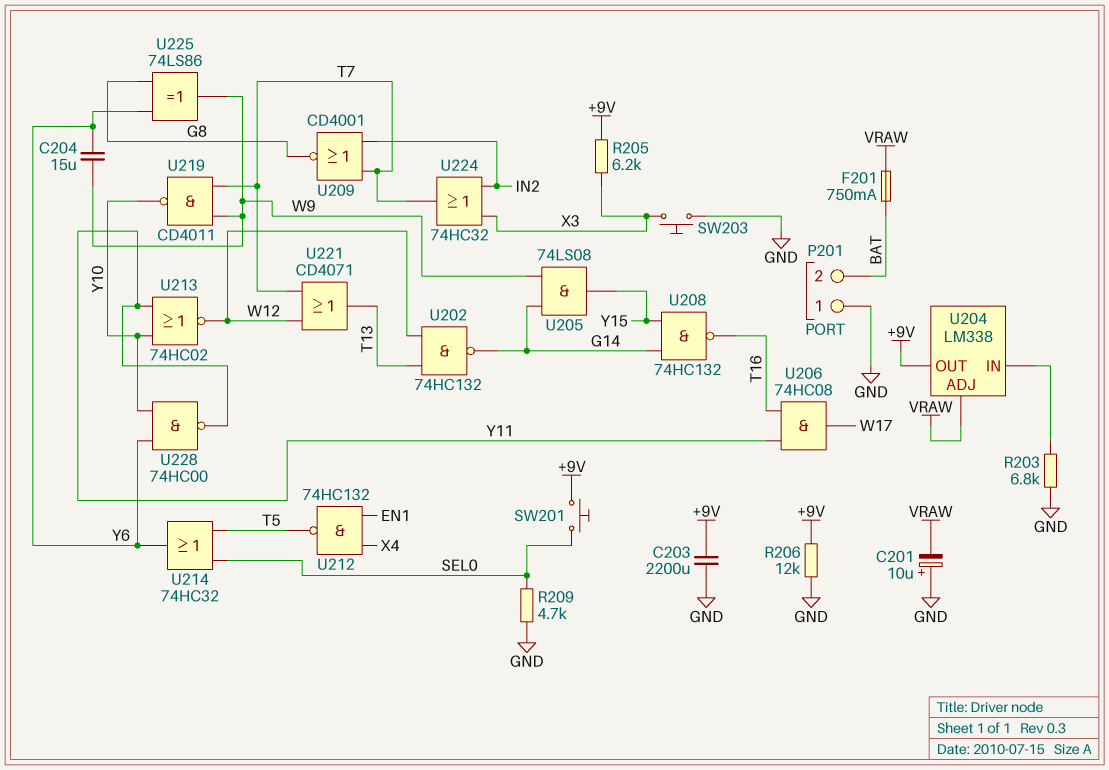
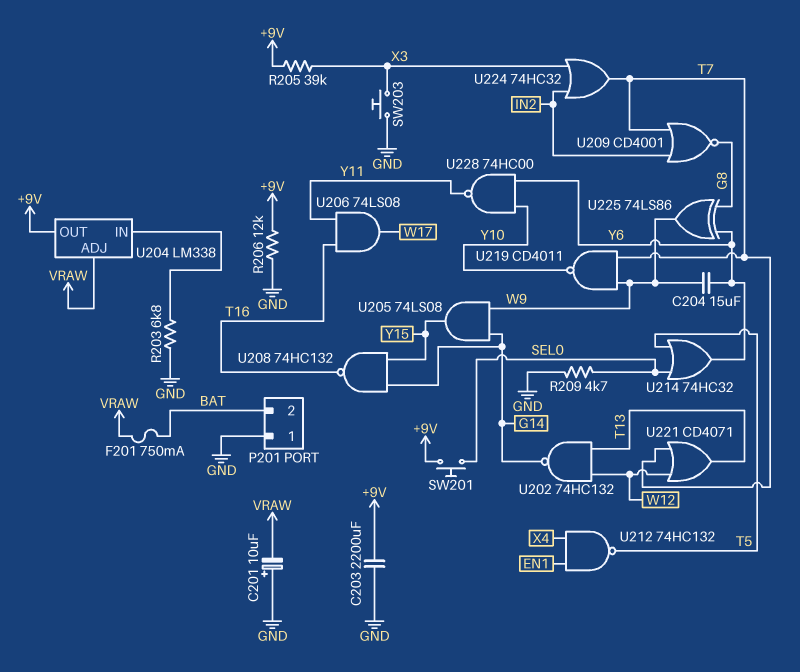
R205: 6.2k (+9V, X3) -> 39k (+9V, X3)
U206: AND 74HC08 (in T16, in Y11, out W17) -> AND 74LS08 (in T16, in Y11, out W17)
U213: NOR 74HC02 (in Y10, in Y11, out W12) -> none

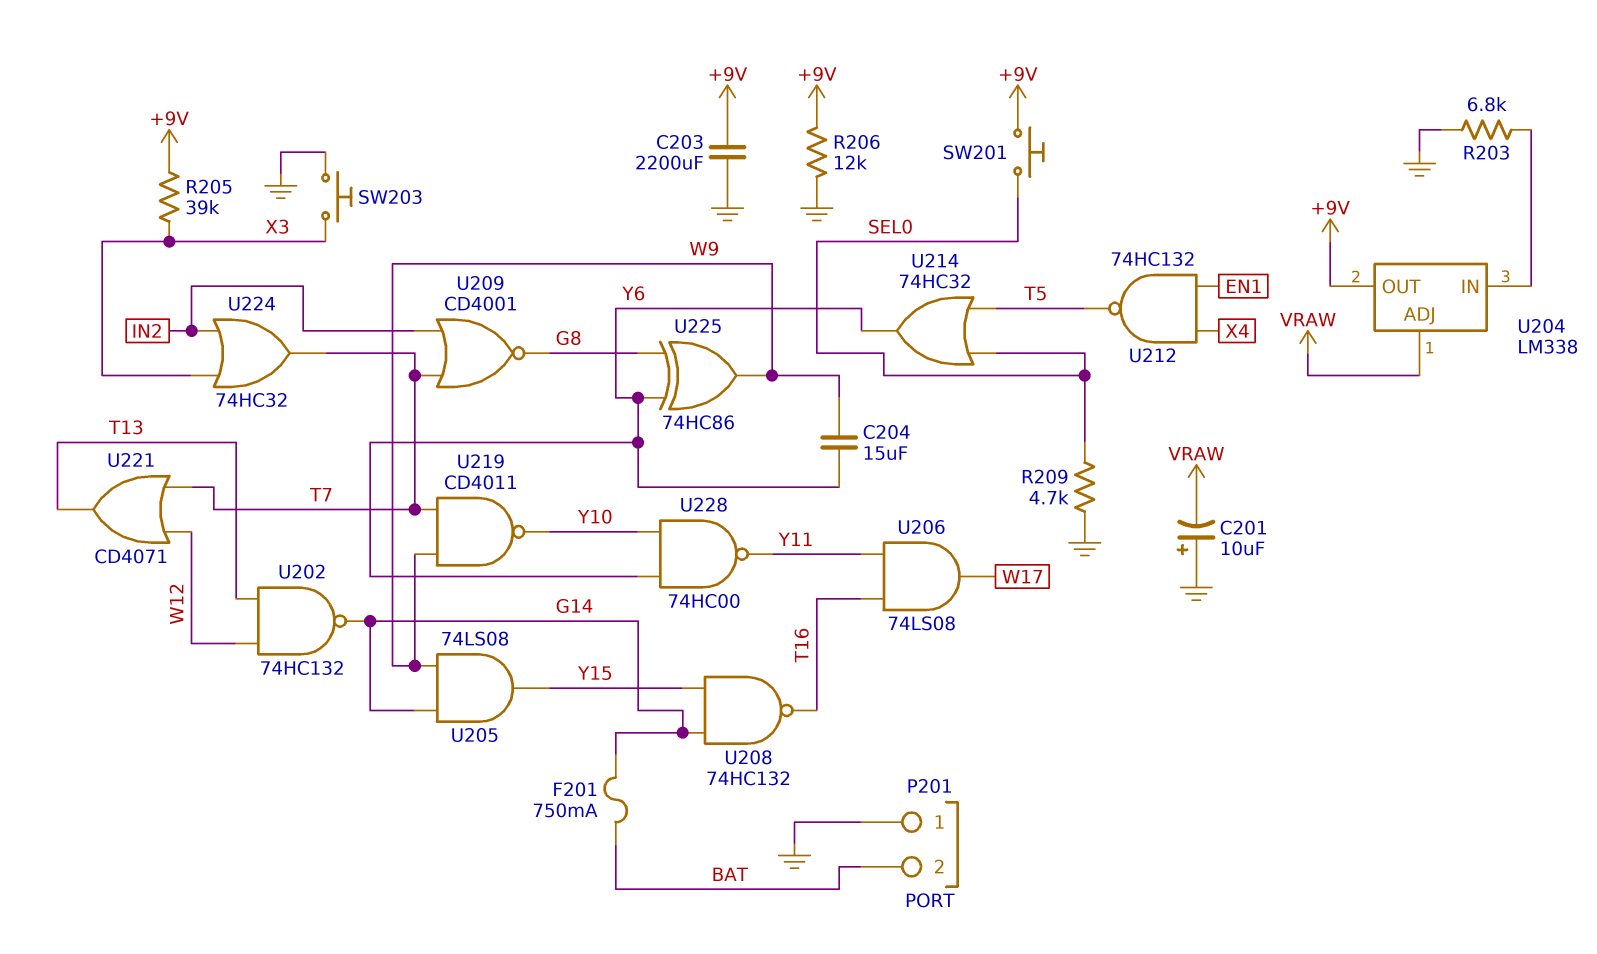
F201: 750mA (BAT, VRAW) -> 750mA (BAT, G14)
U225: XOR 74LS86 (in G8, in Y6, out W9) -> XOR 74HC86 (in G8, in Y6, out W9)

